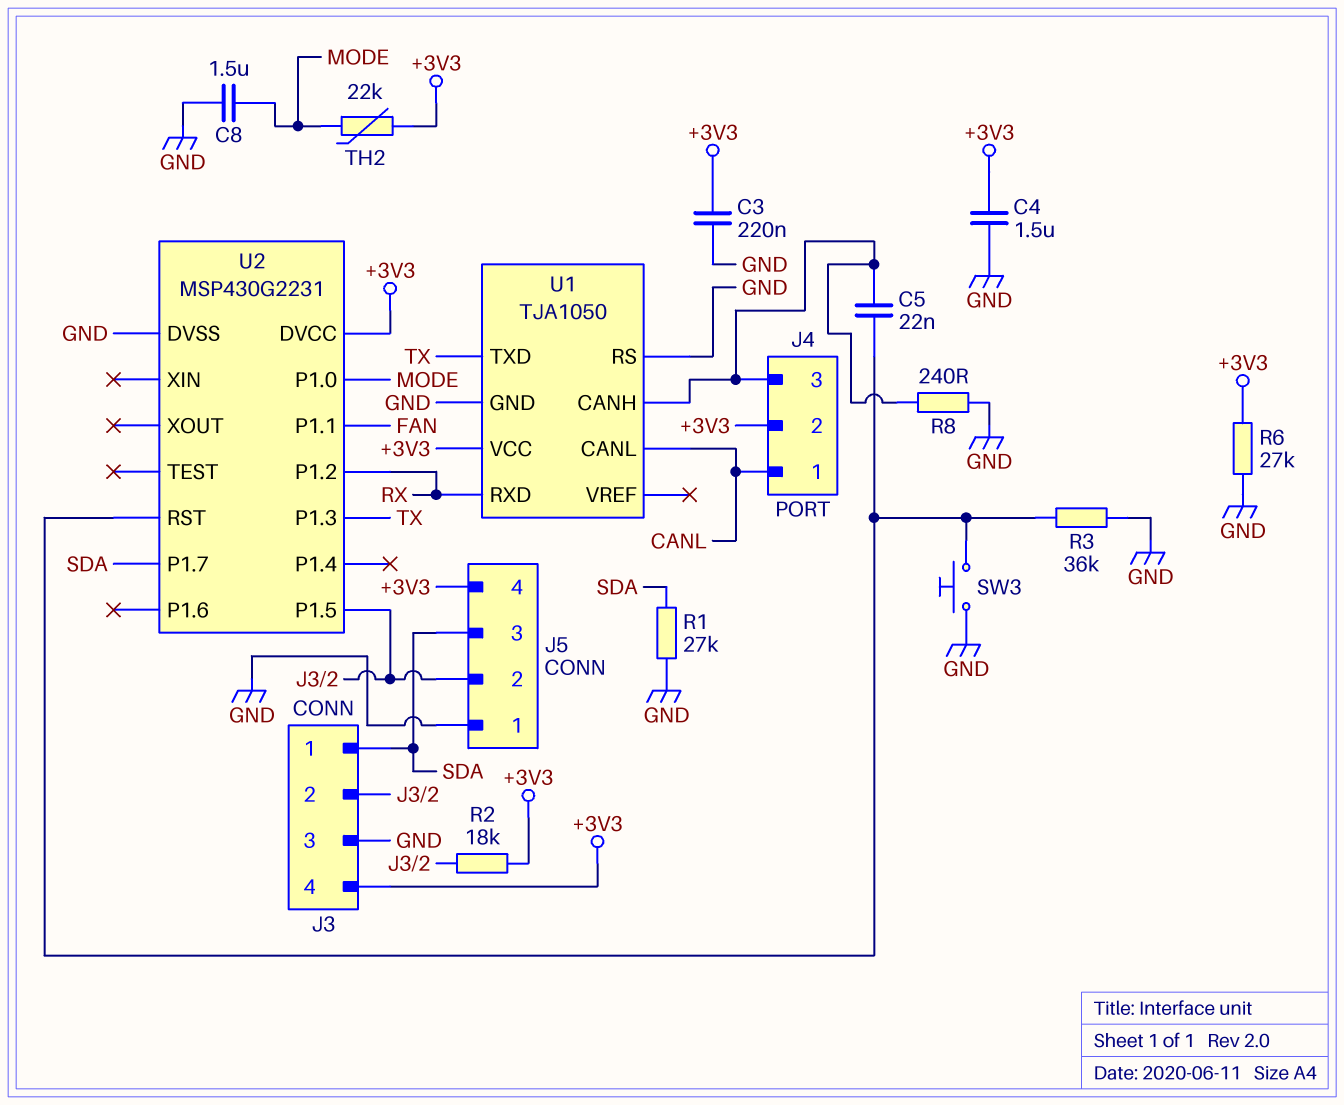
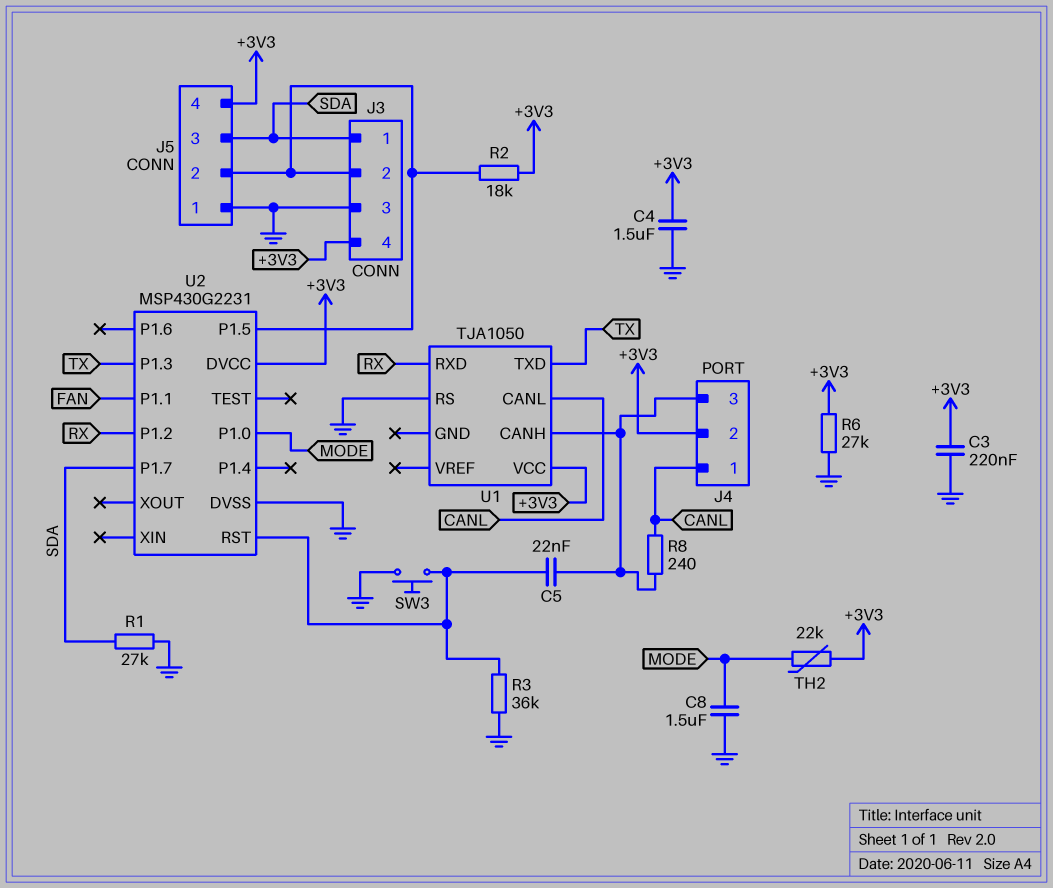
R8: 240 (GND, J4/3) -> 240 (CANL, J4/3)
U1 pin GND: GND -> none

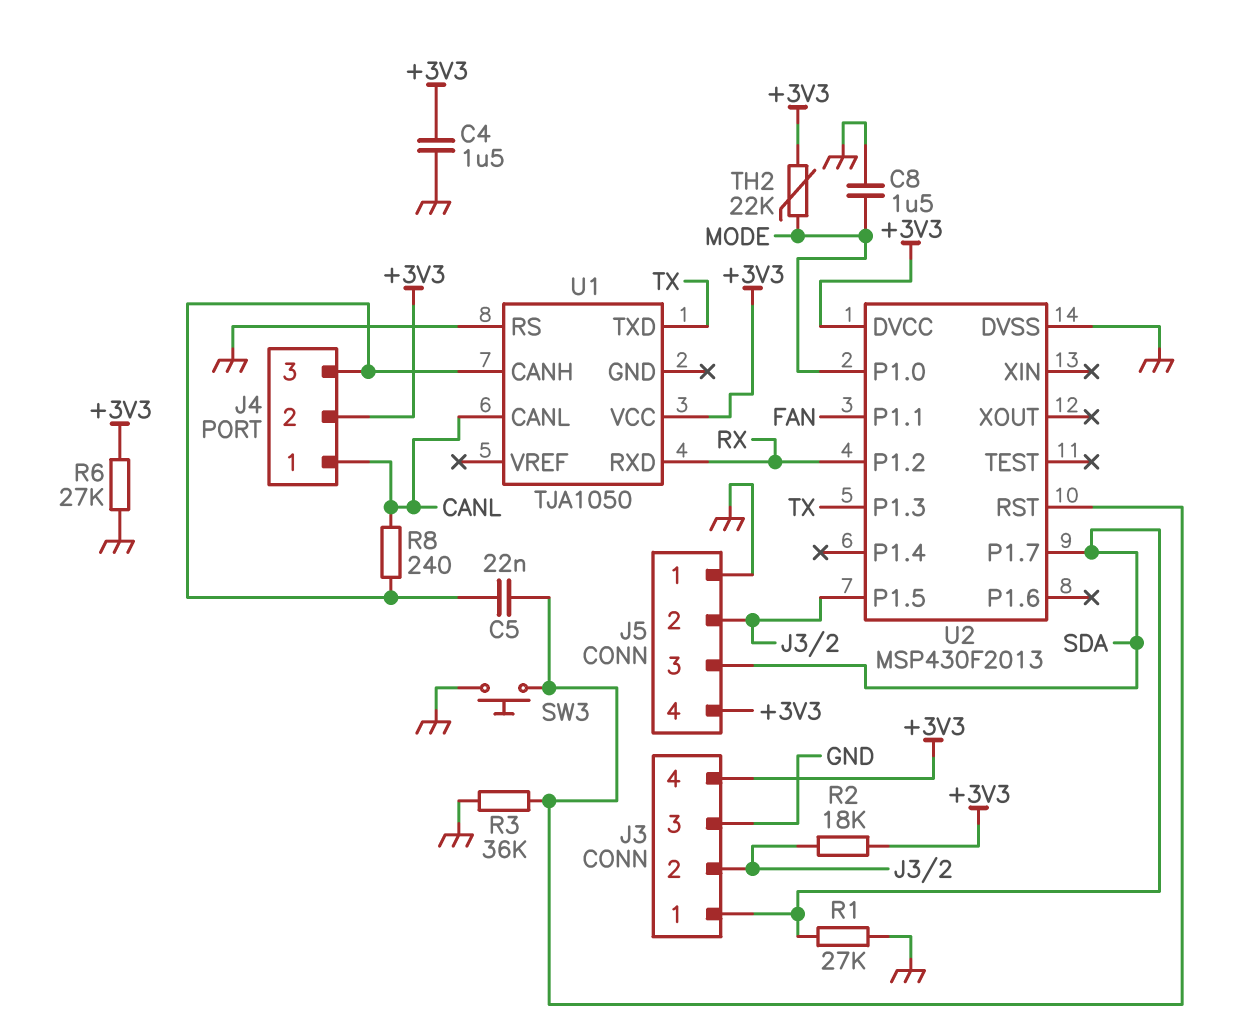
C3: 220nF (+3V3, GND) -> none
U2: MSP430G2231 -> MSP430F2013

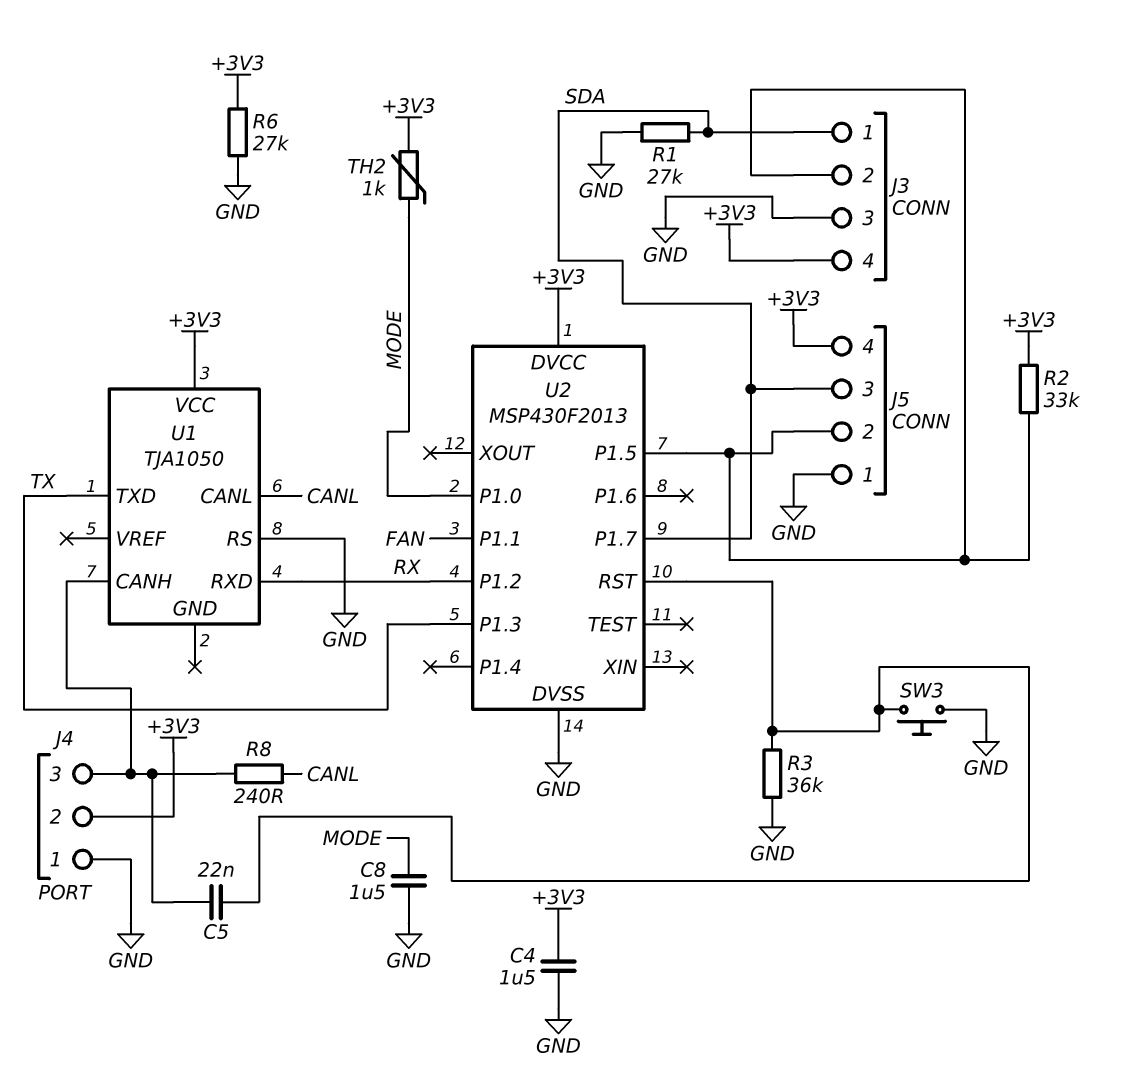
J4 pin 1: CANL -> GND
R2: 18k (+3V3, J3/2) -> 33k (+3V3, J3/2)
TH2: 22k (+3V3, MODE) -> 1k (+3V3, MODE)

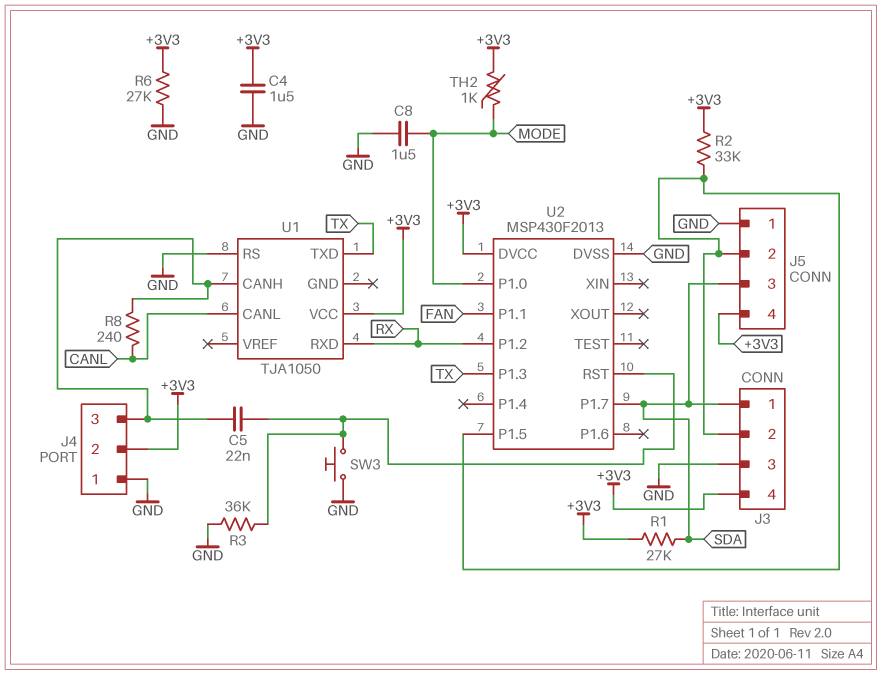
R1: 27k (GND, SDA) -> 27k (+3V3, SDA)

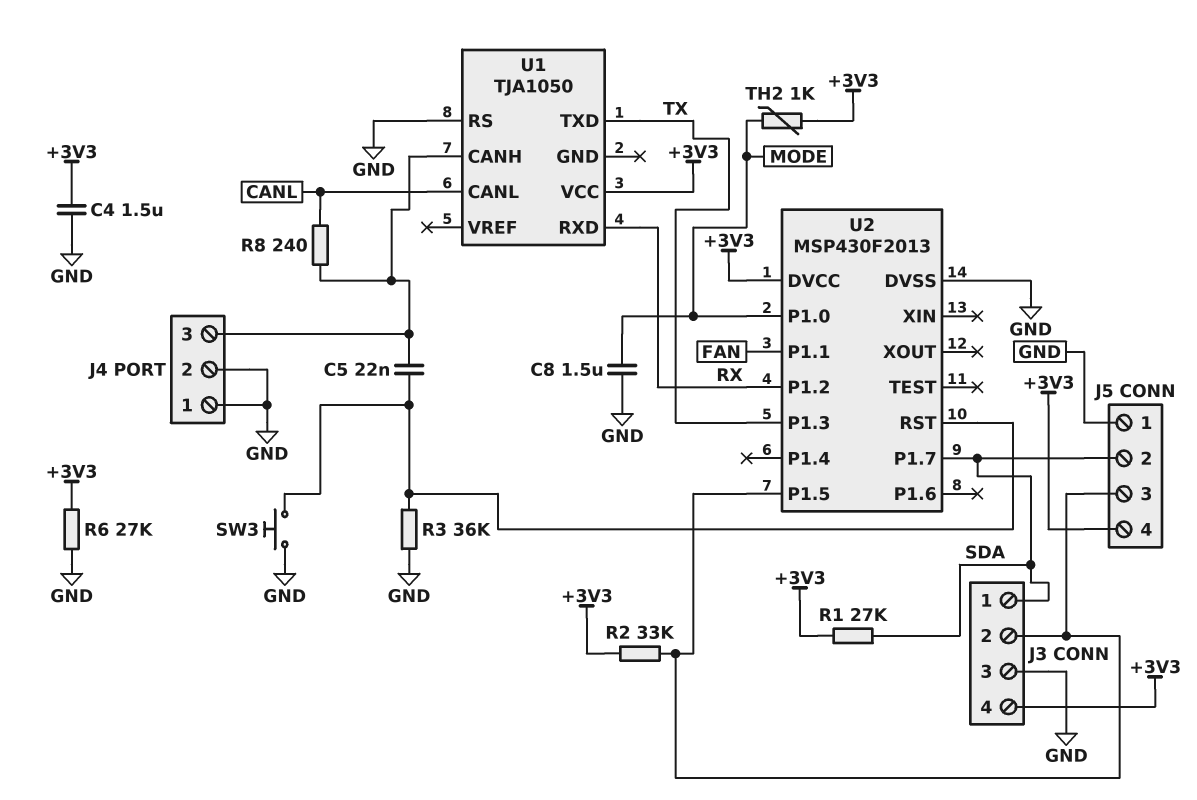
J4 pin 2: +3V3 -> GND
J5 pin 2: J3/2 -> SDA
J5 pin 3: SDA -> J3/2

